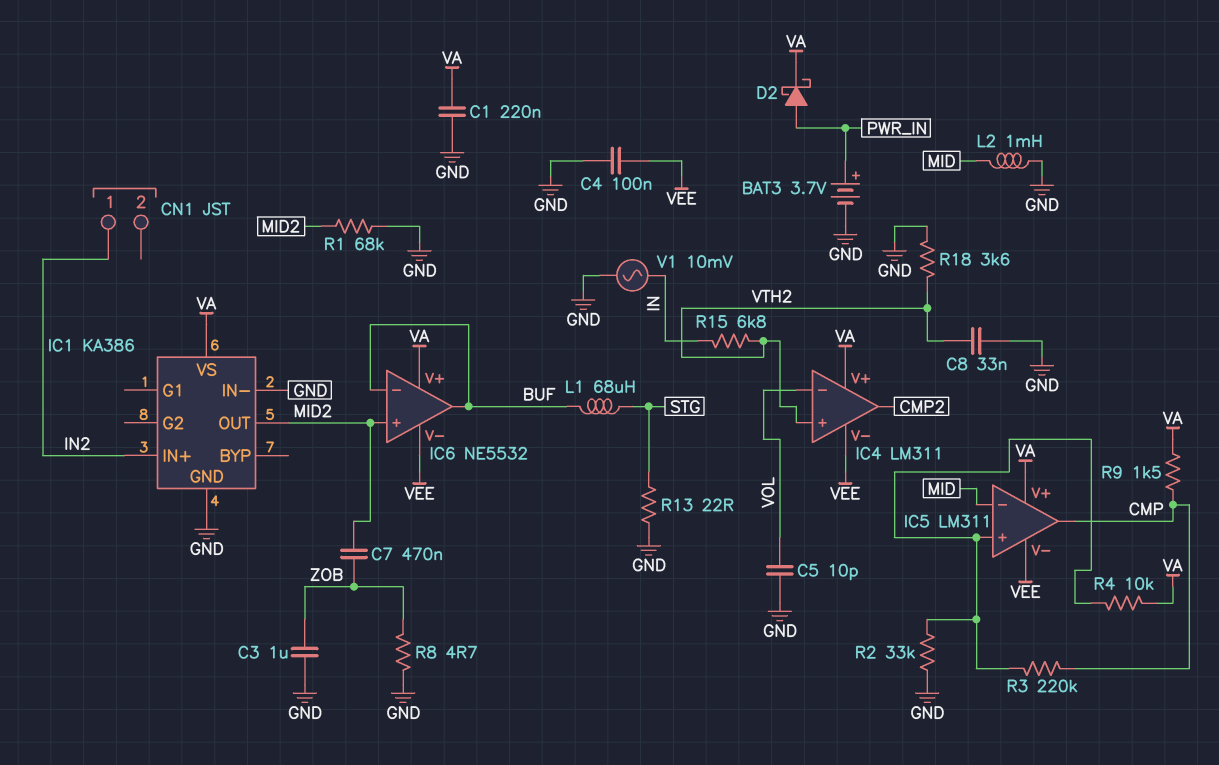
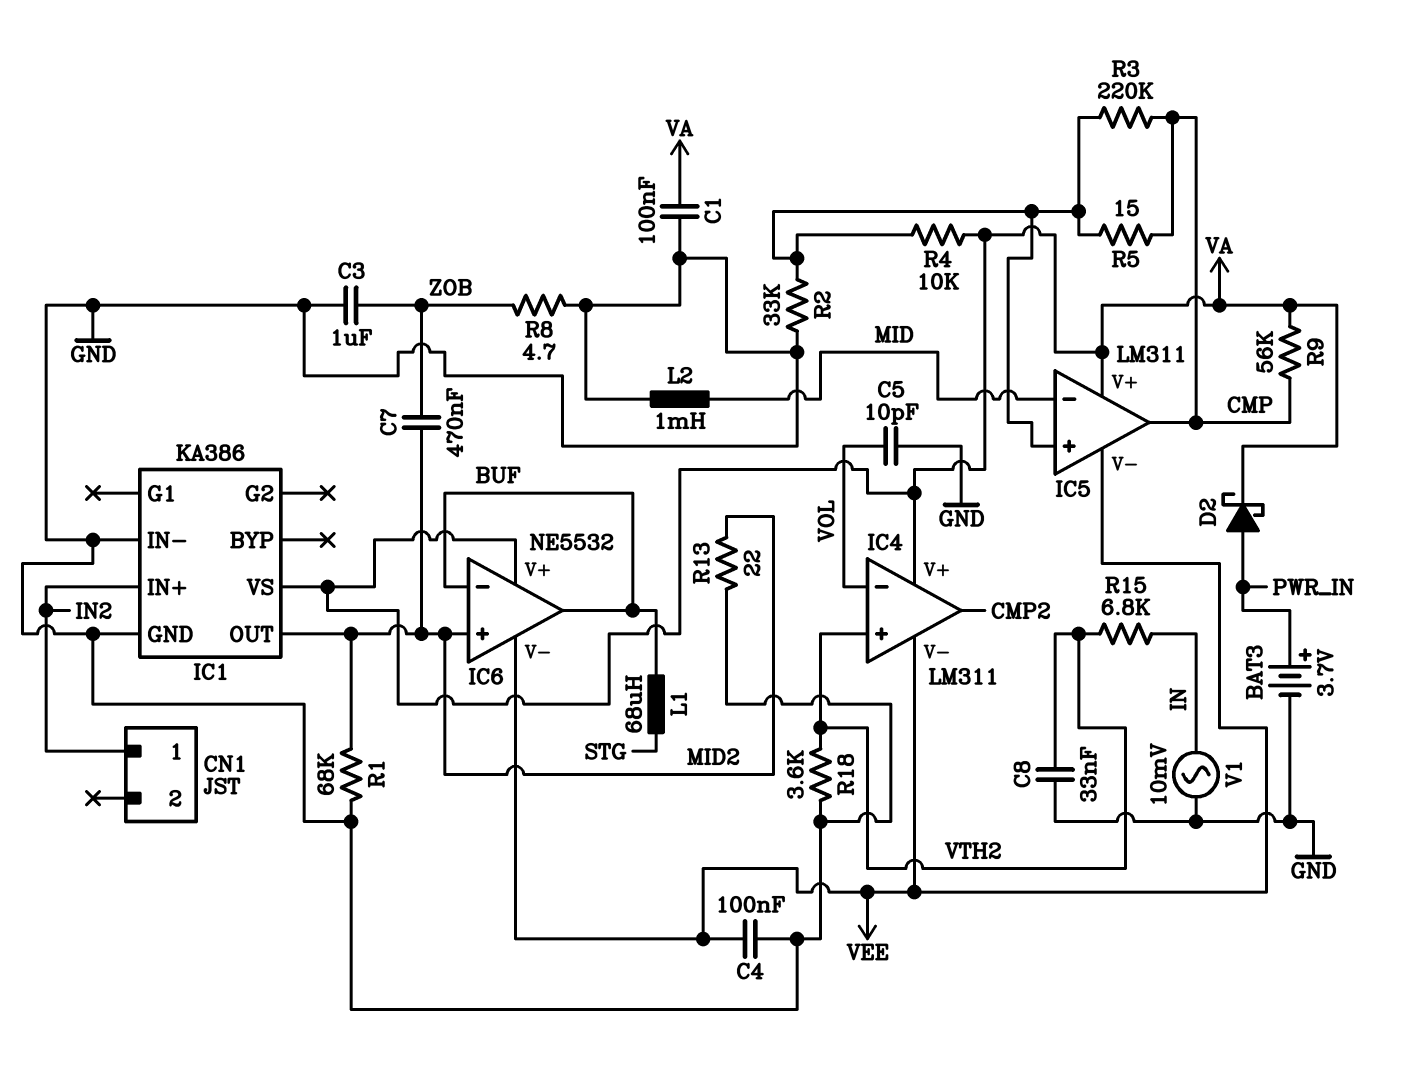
C1: 220nF (GND, VA) -> 100nF (GND, VA)
R5: none -> 15 (CMP, IC5/in+)
R9: 1.5k (CMP, VA) -> 56k (CMP, VA)
R13: 22 (GND, STG) -> 22 (GND, MID2)

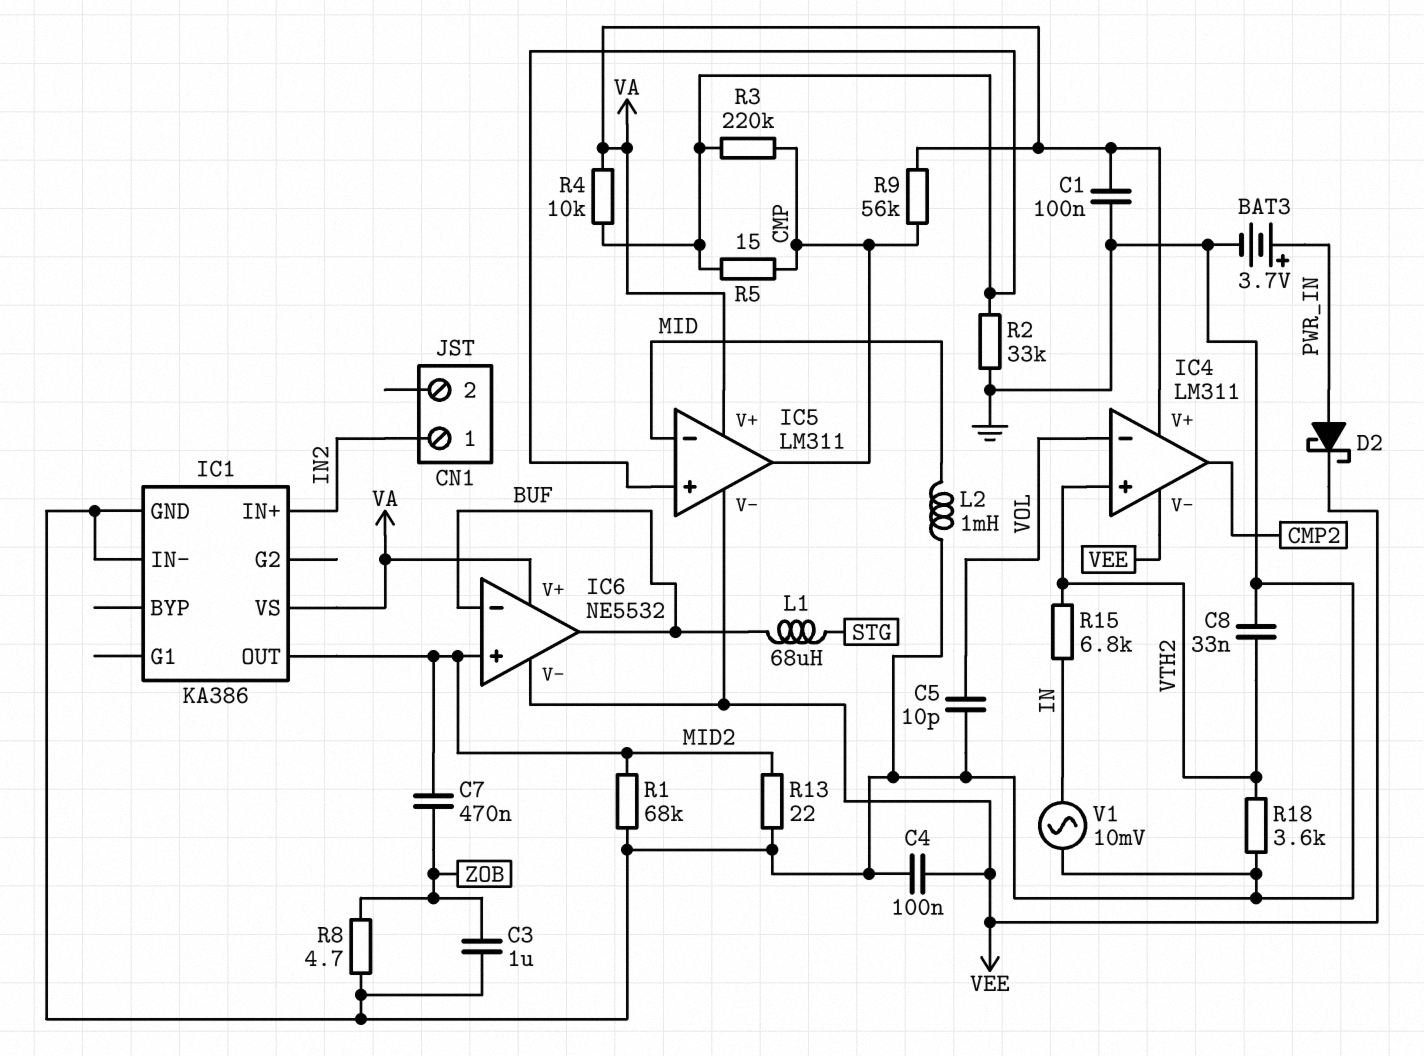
D2: schottky (A PWR_IN, K VA) -> schottky (A PWR_IN, K VEE)

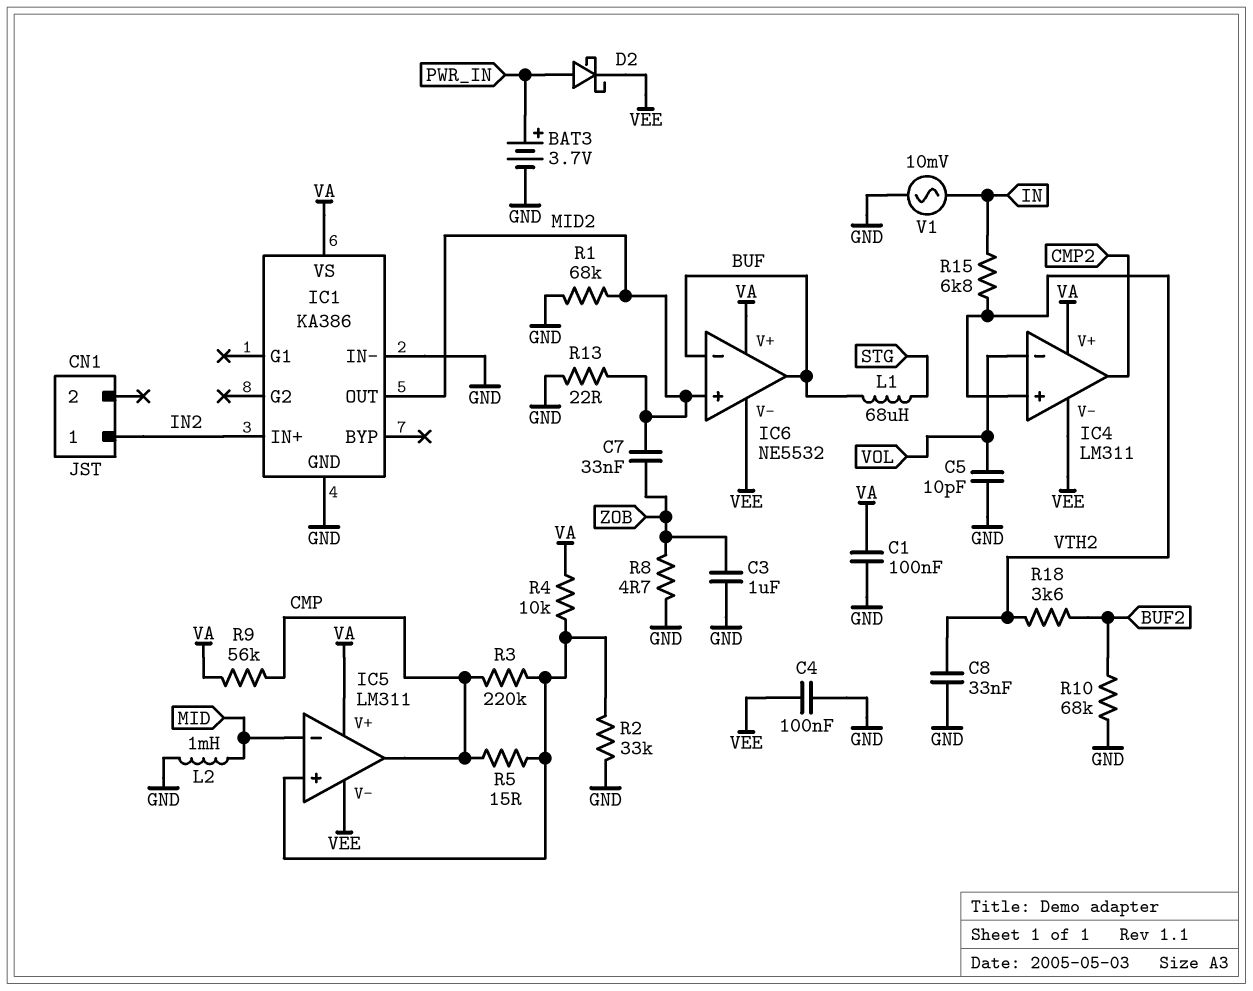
C7: 470nF (MID2, ZOB) -> 33nF (MID2, ZOB)
R10: none -> 68k (BUF2, GND)
R18: 3.6k (GND, VTH2) -> 3.6k (BUF2, VTH2)

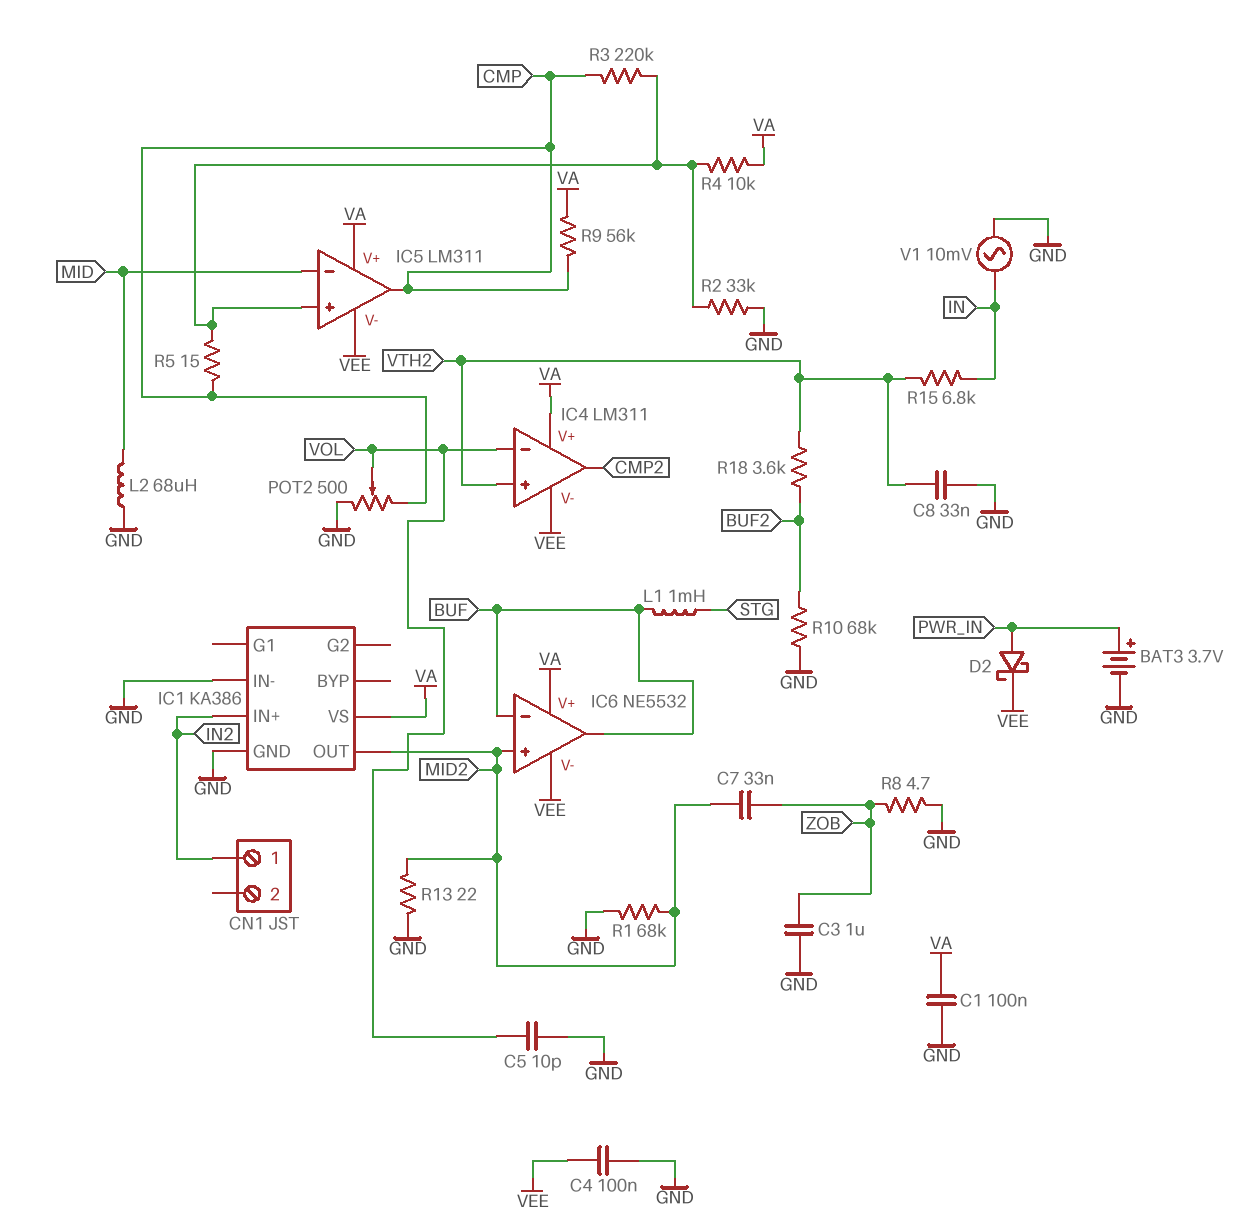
L1: 68uH (BUF, STG) -> 1mH (BUF, STG)
L2: 1mH (GND, MID) -> 68uH (GND, MID)
POT2: none -> 500 (CMP, GND, wiper VOL)

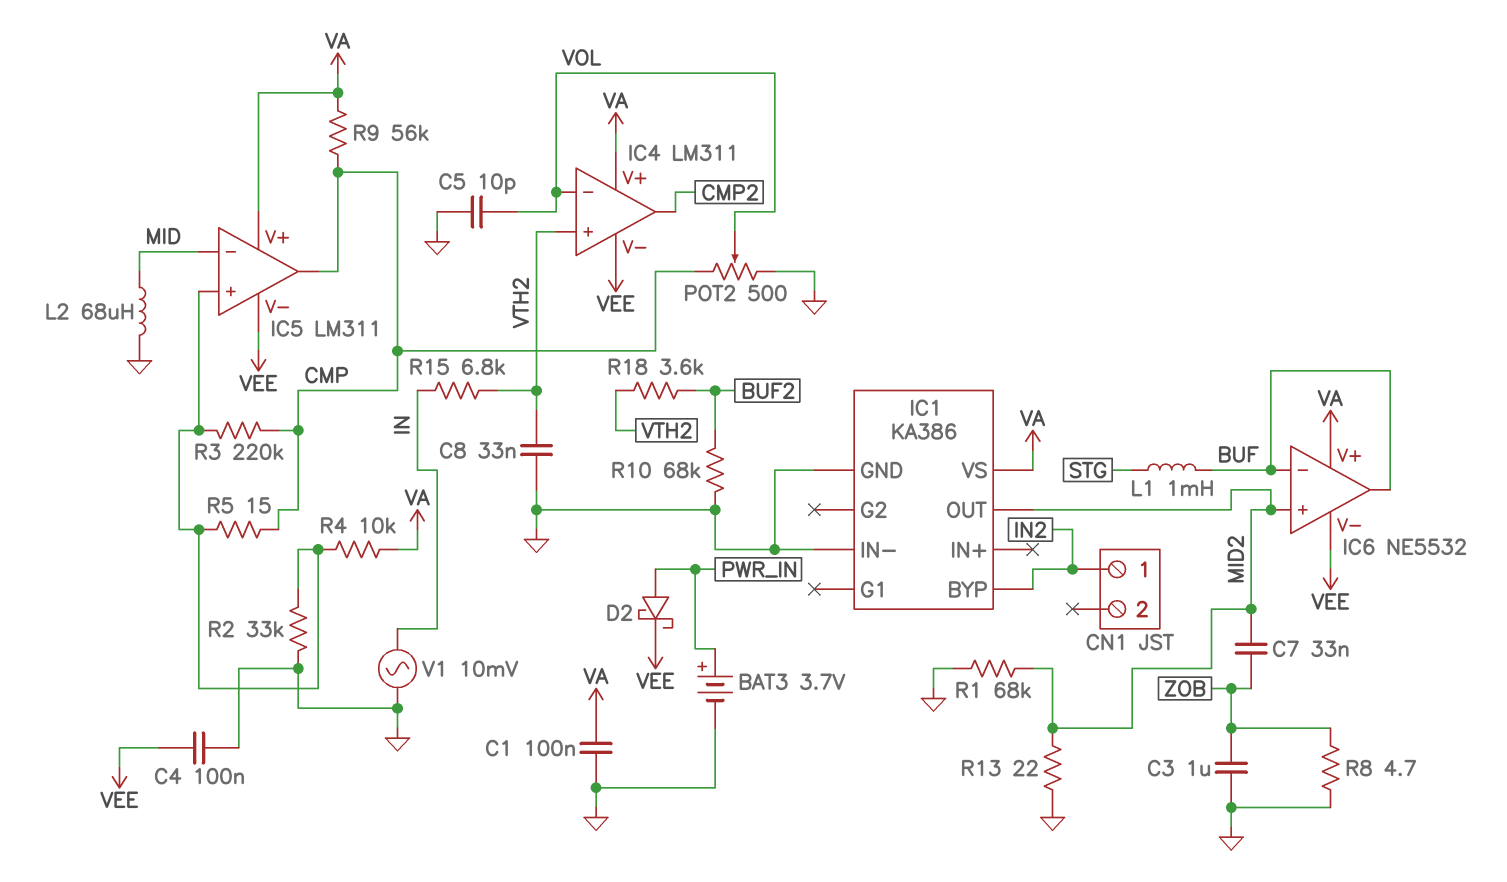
IC1 pin BYP: none -> IN2
IC1 pin IN+: IN2 -> none

